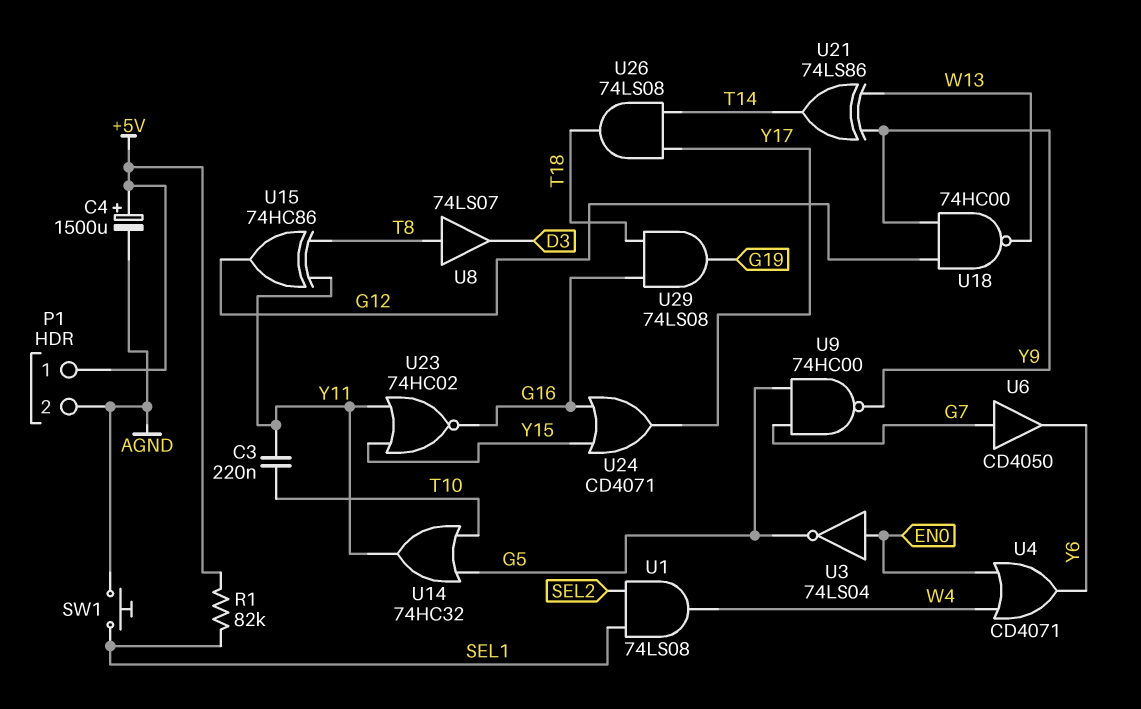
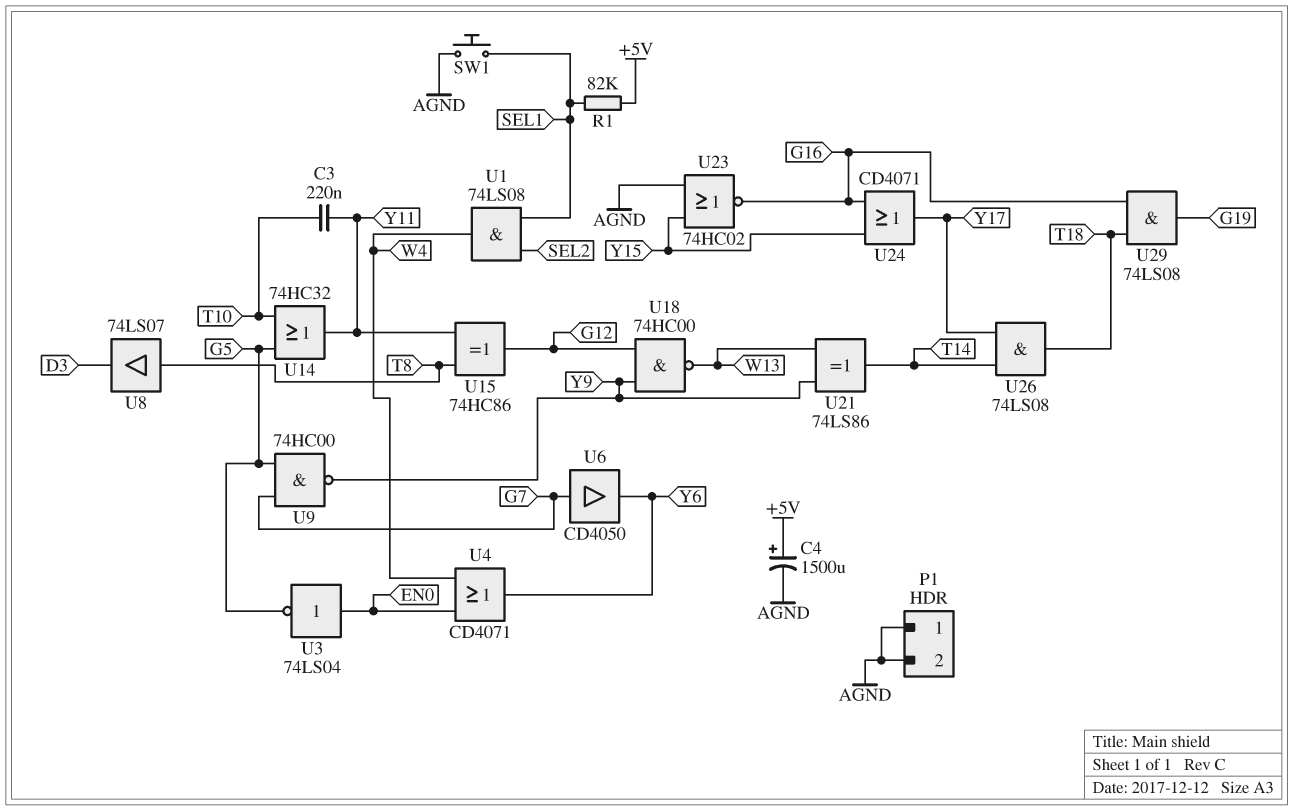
P1 pin 1: +5V -> AGND
U23: NOR 74HC02 (in Y11, in Y15, out G16) -> NOR 74HC02 (in AGND, in Y15, out G16)

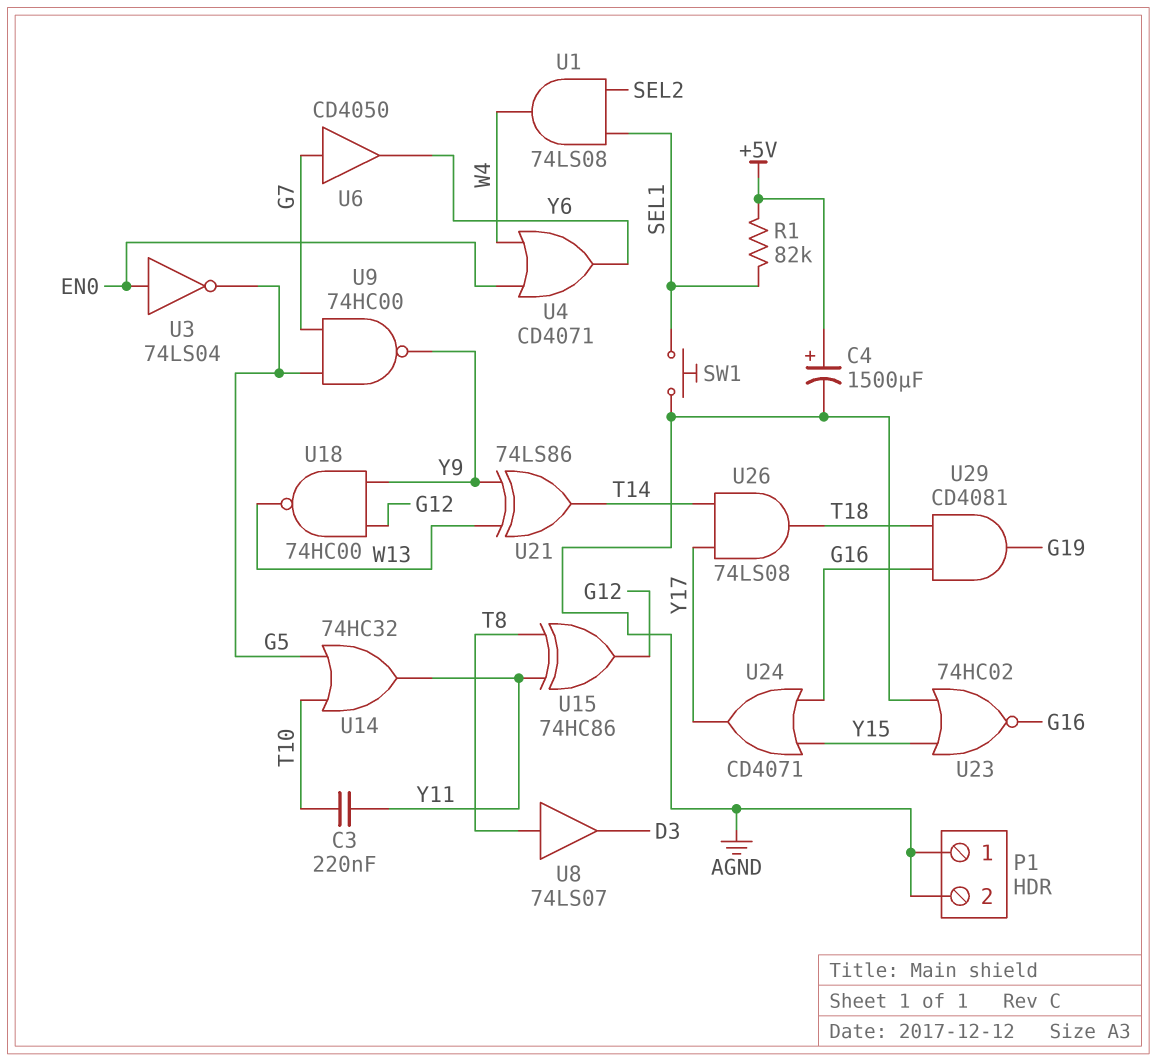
U29: AND 74LS08 (in G16, in T18, out G19) -> AND CD4081 (in G16, in T18, out G19)

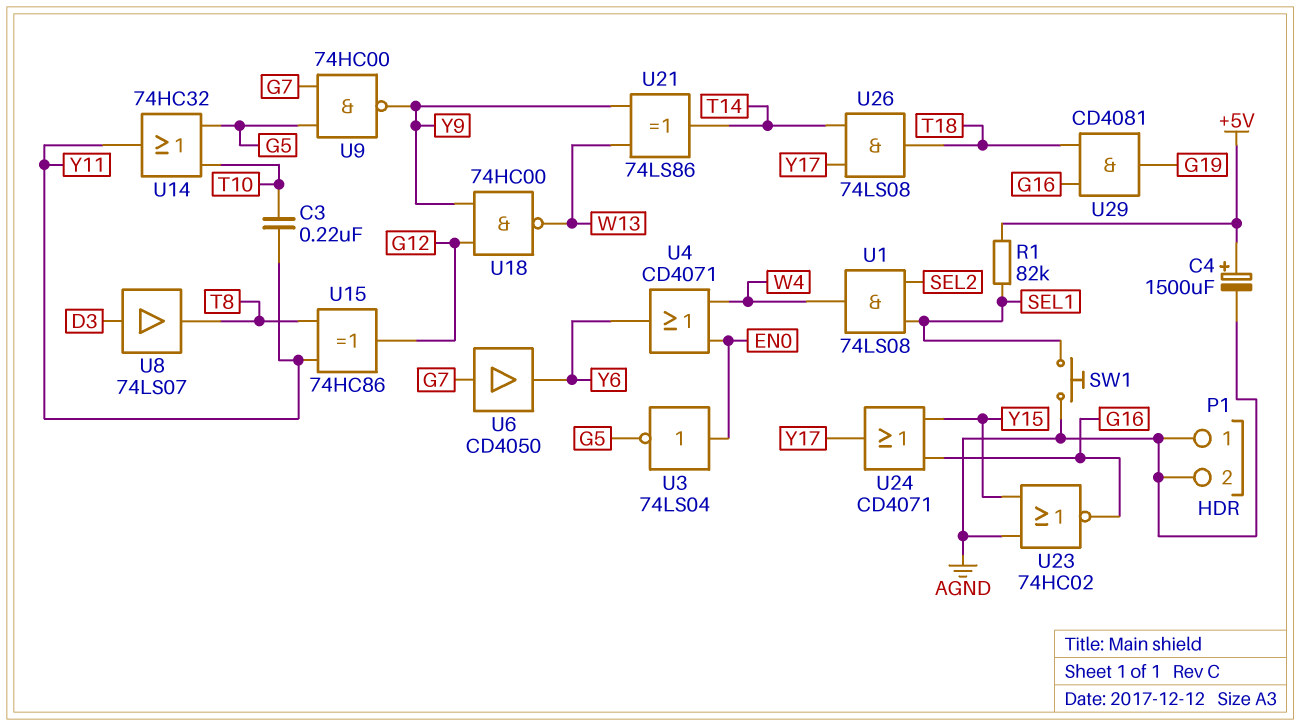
U8: buffer 74LS07 (in T8, out D3) -> buffer 74LS07 (in D3, out T8)

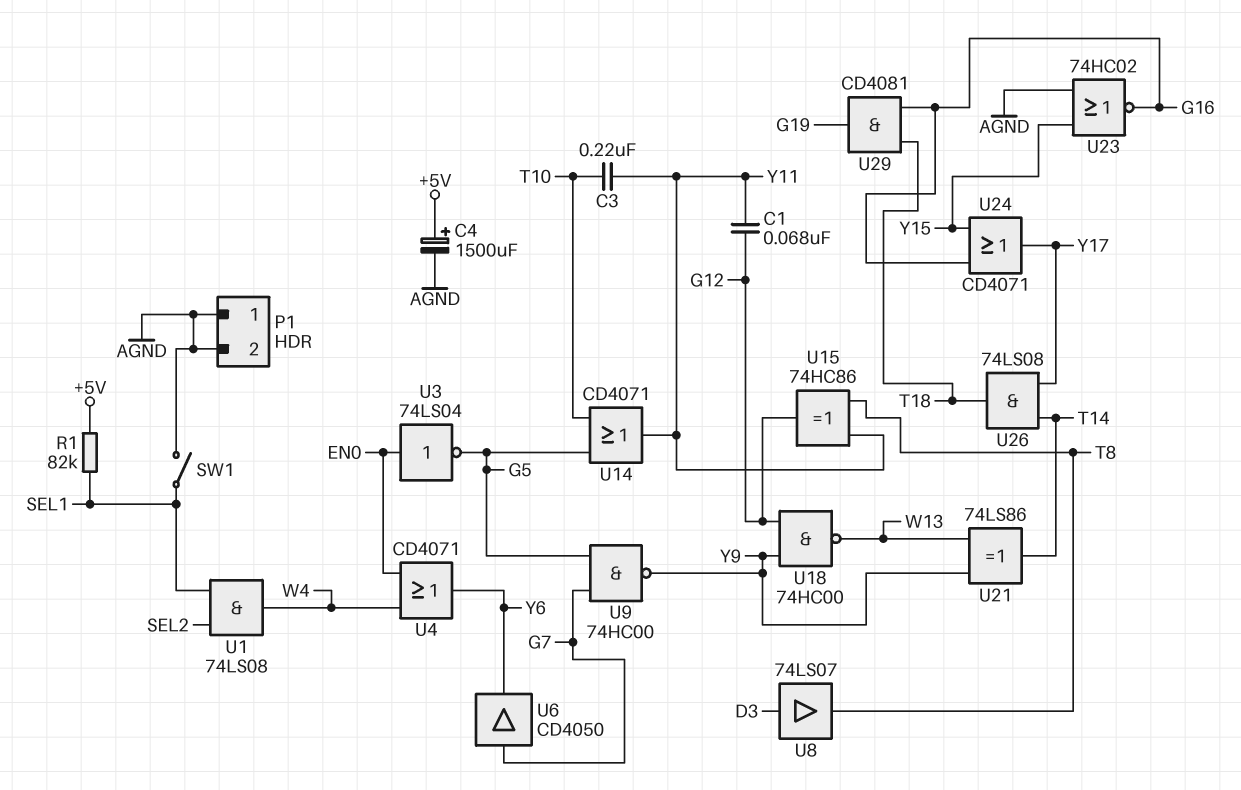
C1: none -> 68nF (G12, Y11)
SW1: button (AGND, SEL1) -> switch (AGND, SEL1)
U14: OR 74HC32 (in G5, in T10, out Y11) -> OR CD4071 (in G5, in T10, out Y11)

